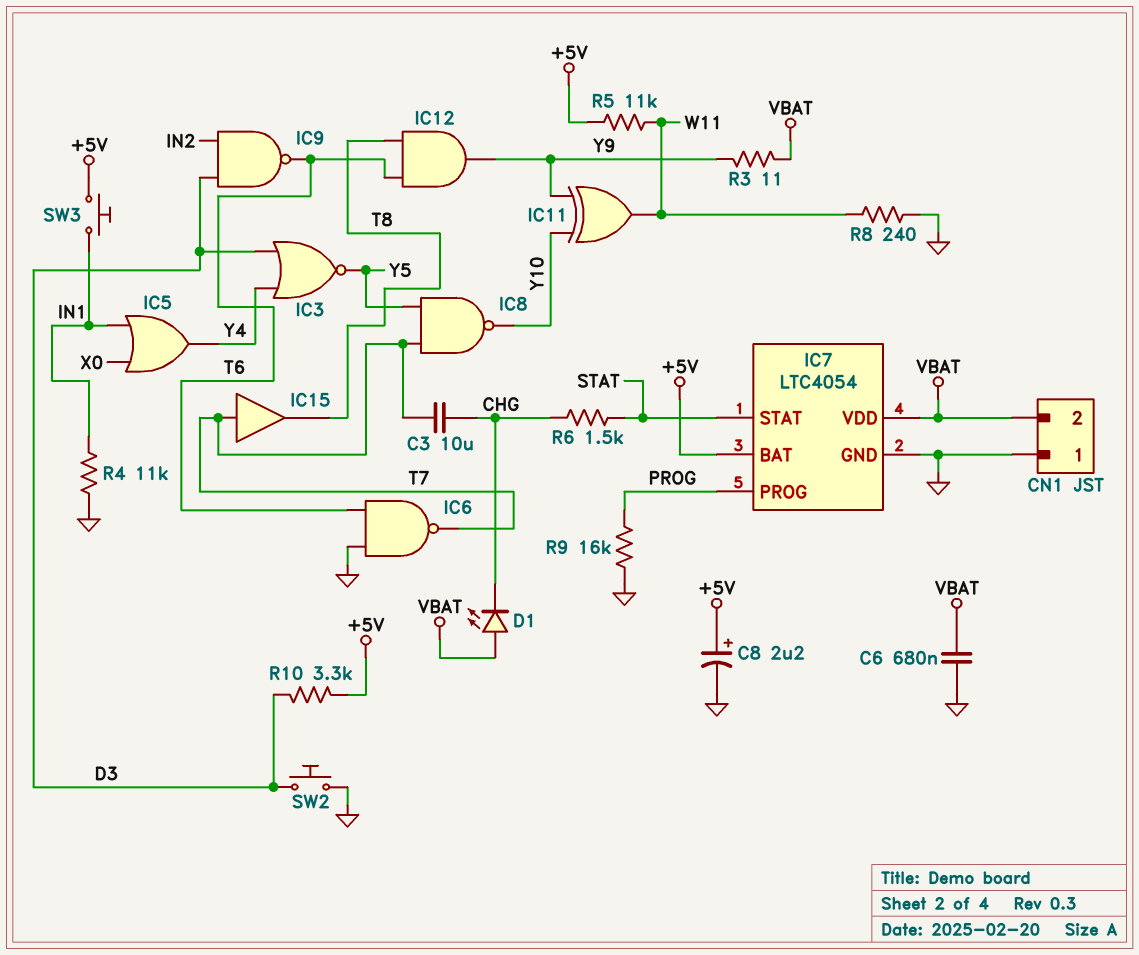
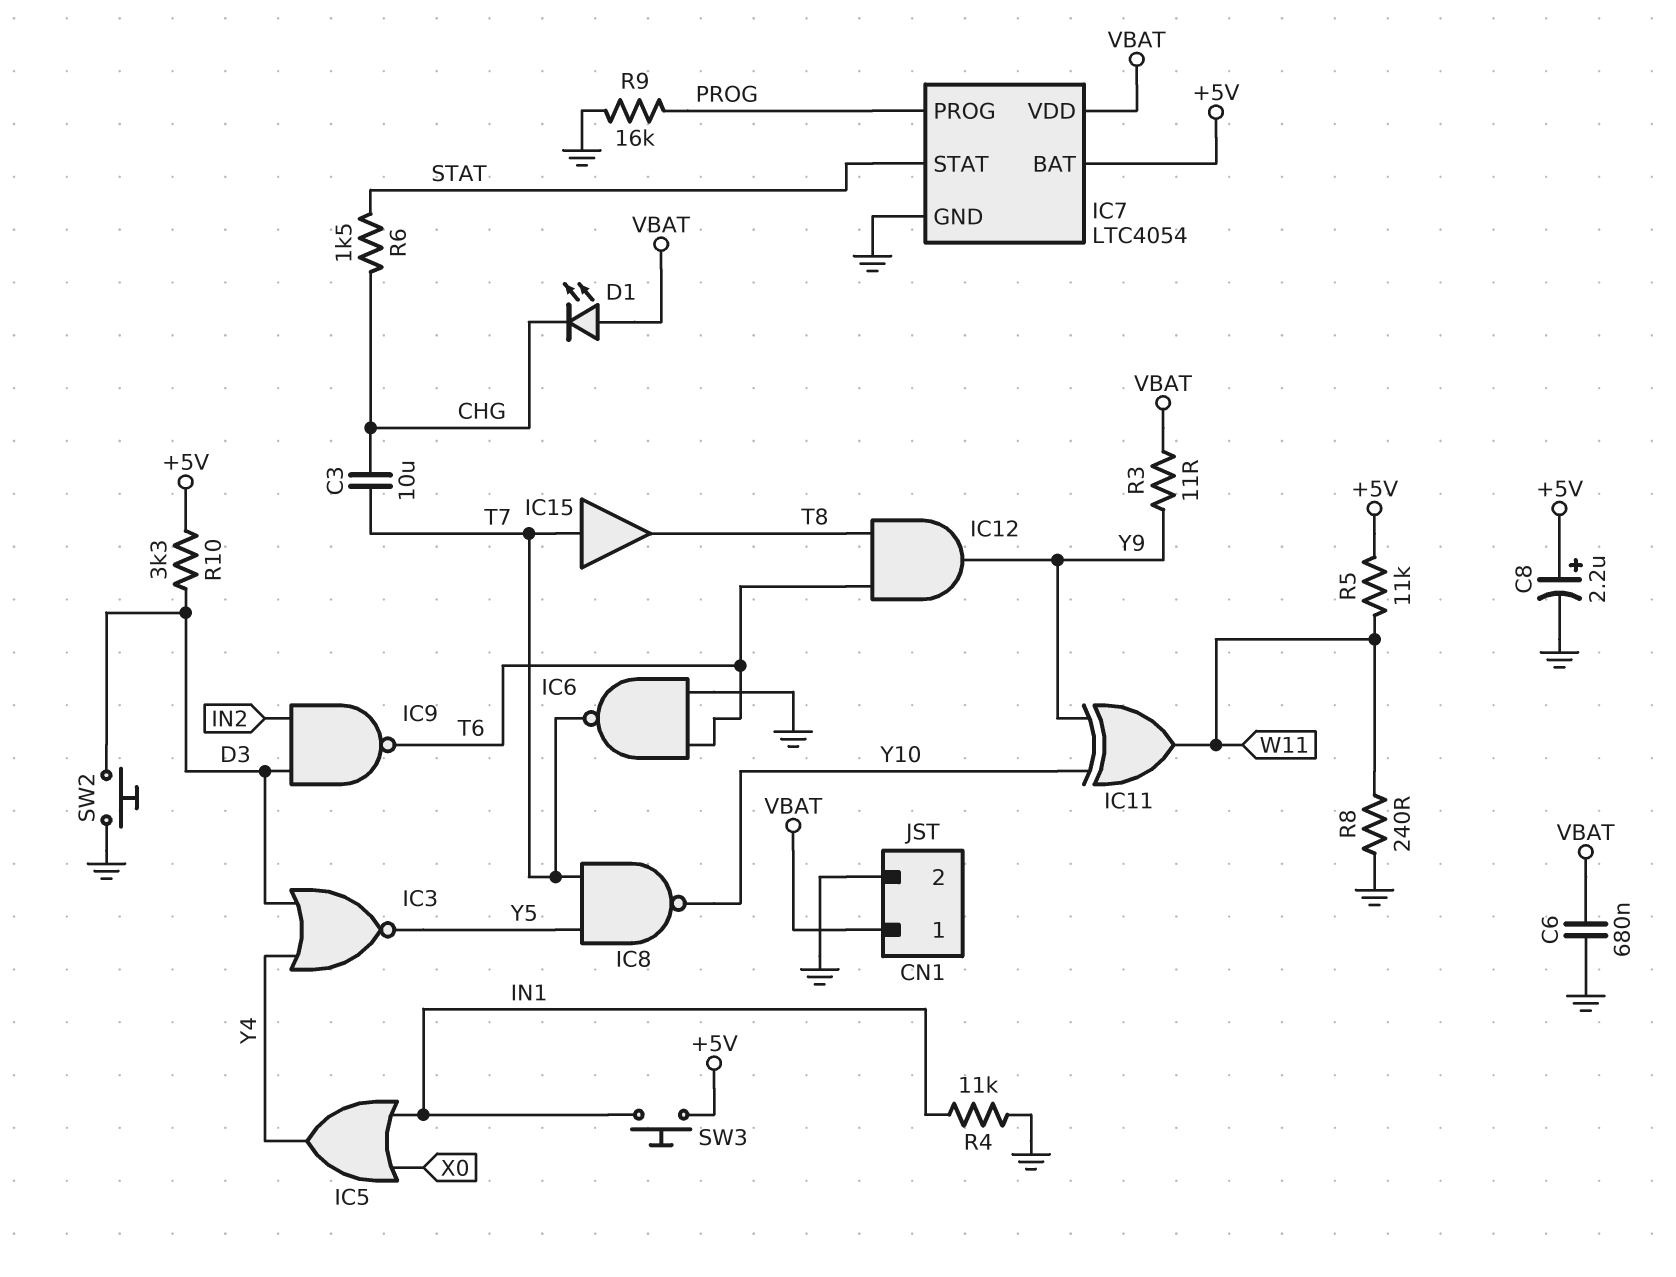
CN1 pin 1: GND -> VBAT
CN1 pin 2: VBAT -> GND

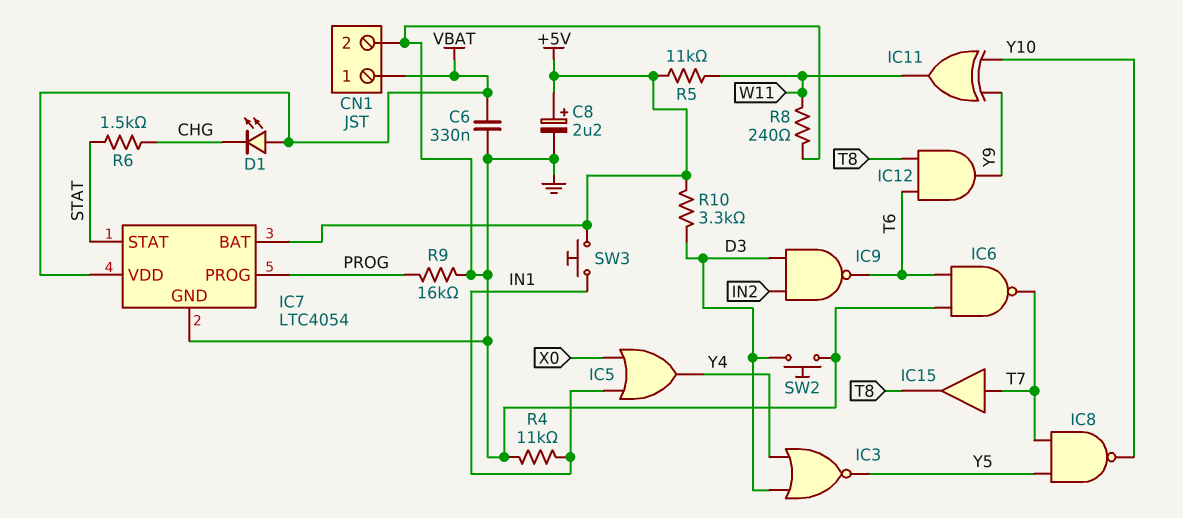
C3: 10uF (CHG, T7) -> none
C6: 680nF (GND, VBAT) -> 330nF (GND, VBAT)
R3: 11 (VBAT, Y9) -> none

